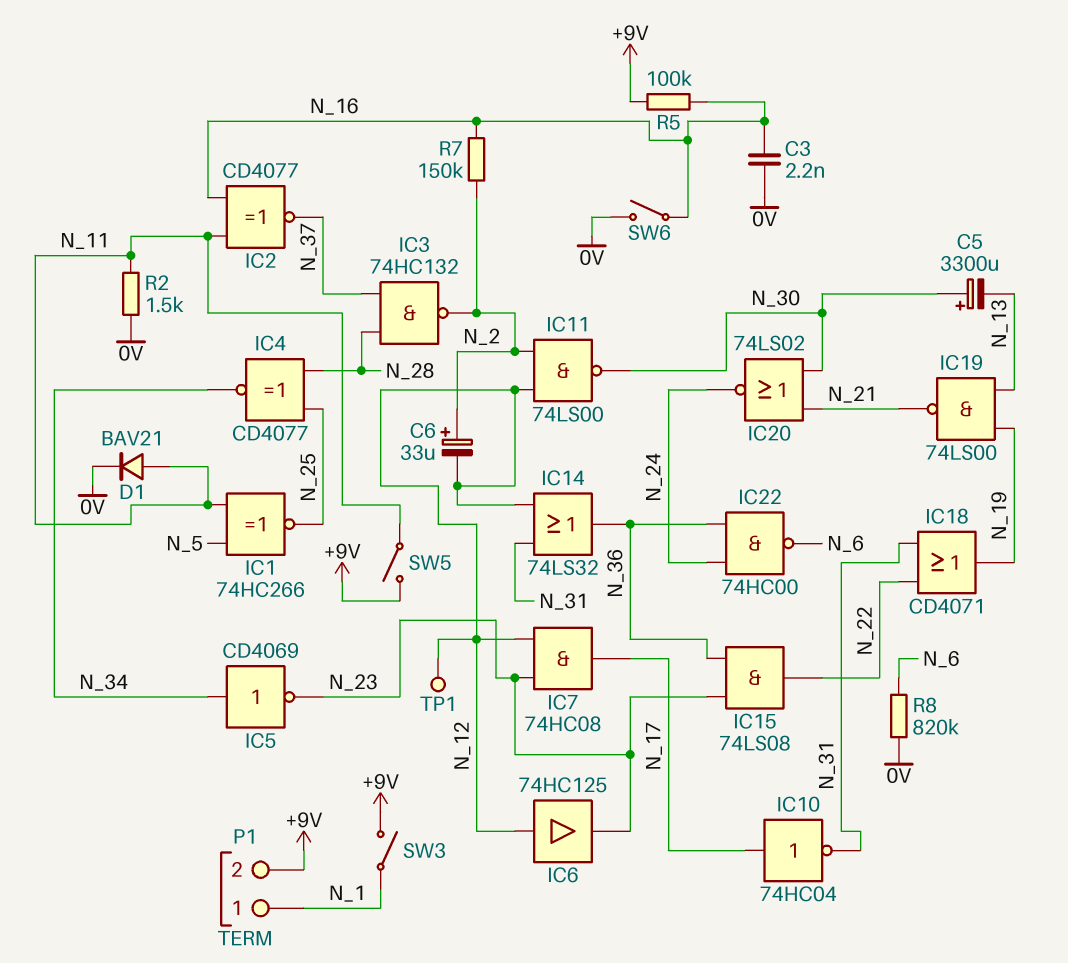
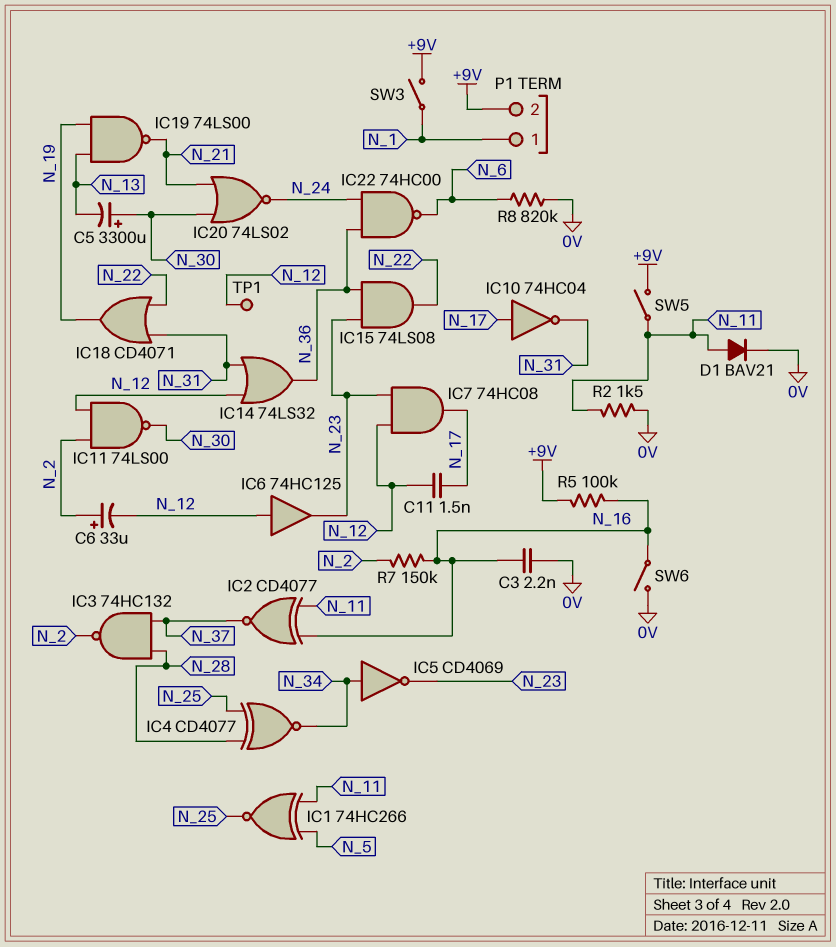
C11: none -> 1.5nF (N_12, N_17)

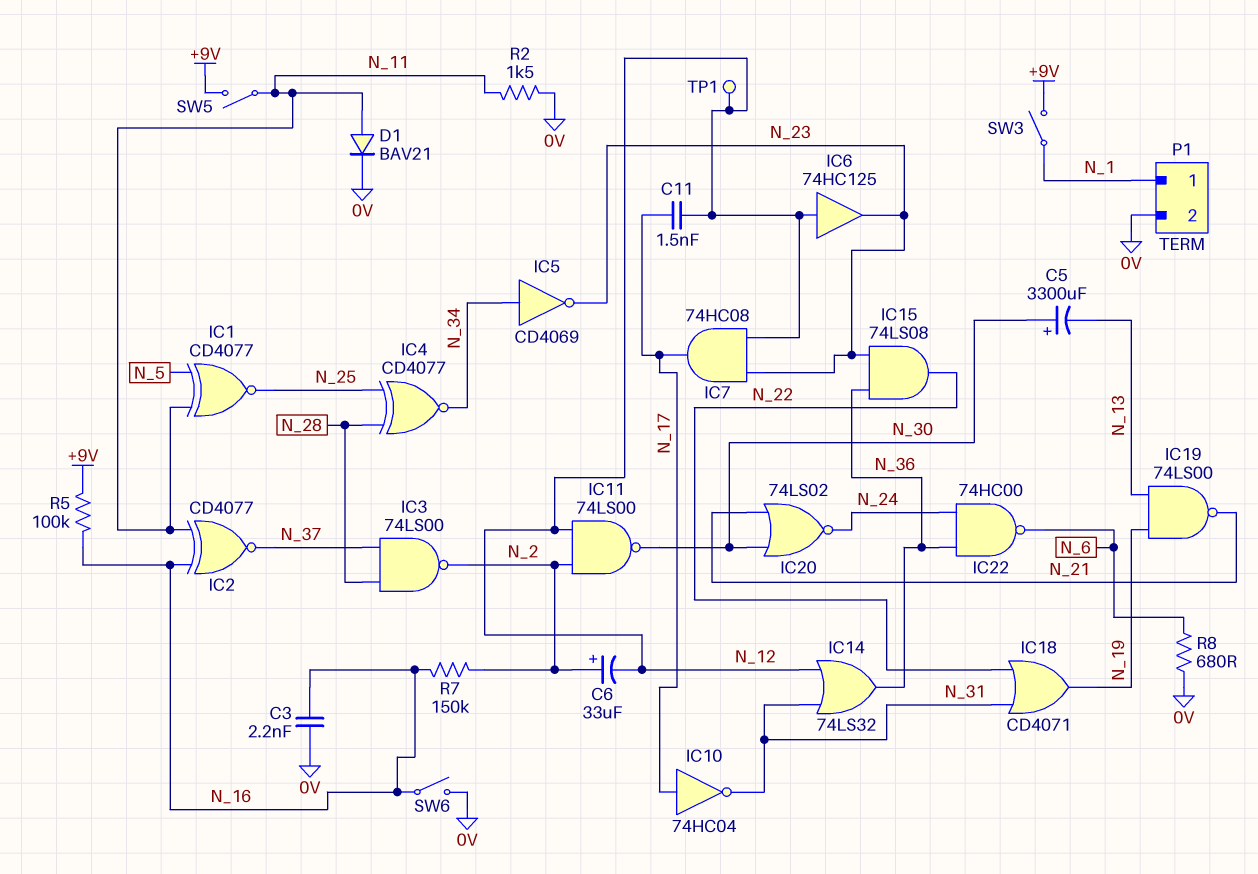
IC1: XNOR 74HC266 (in N_5, in N_11, out N_25) -> XNOR CD4077 (in N_5, in N_11, out N_25)
IC3: NAND 74HC132 (in N_28, in N_37, out N_2) -> NAND 74LS00 (in N_28, in N_37, out N_2)
P1 pin 2: +9V -> 0V
R8: 820k (0V, N_6) -> 680 (0V, N_6)

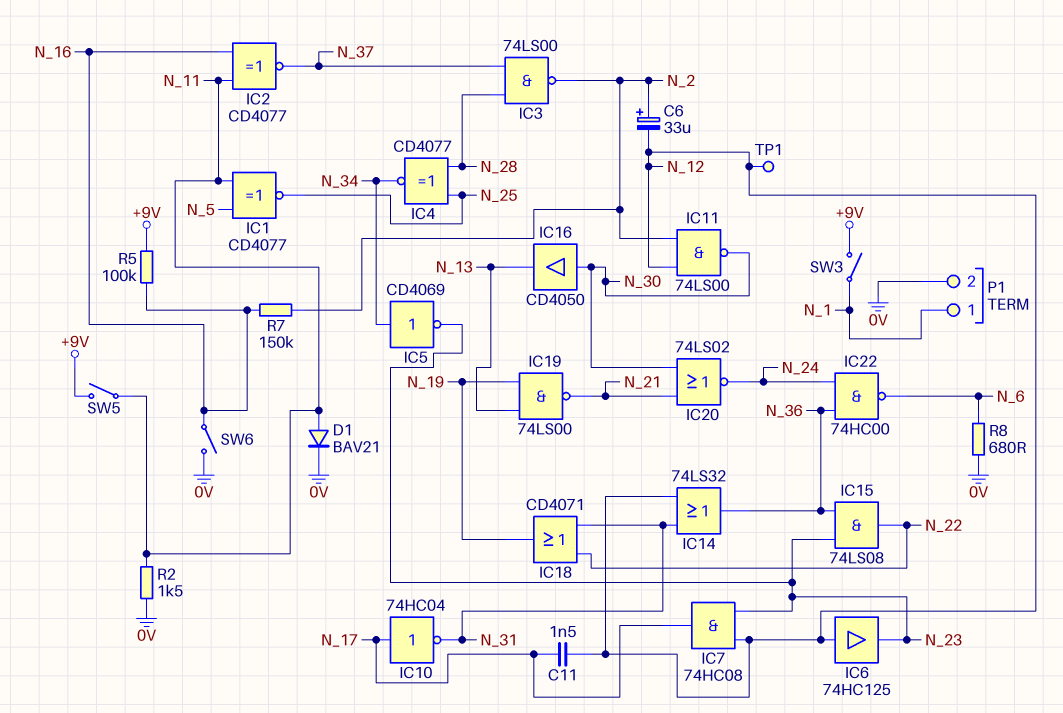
C3: 2.2nF (0V, N_16) -> none
C5: 3300uF (plus N_30, minus N_13) -> none
IC16: none -> buffer CD4050 (in N_30, out N_13)

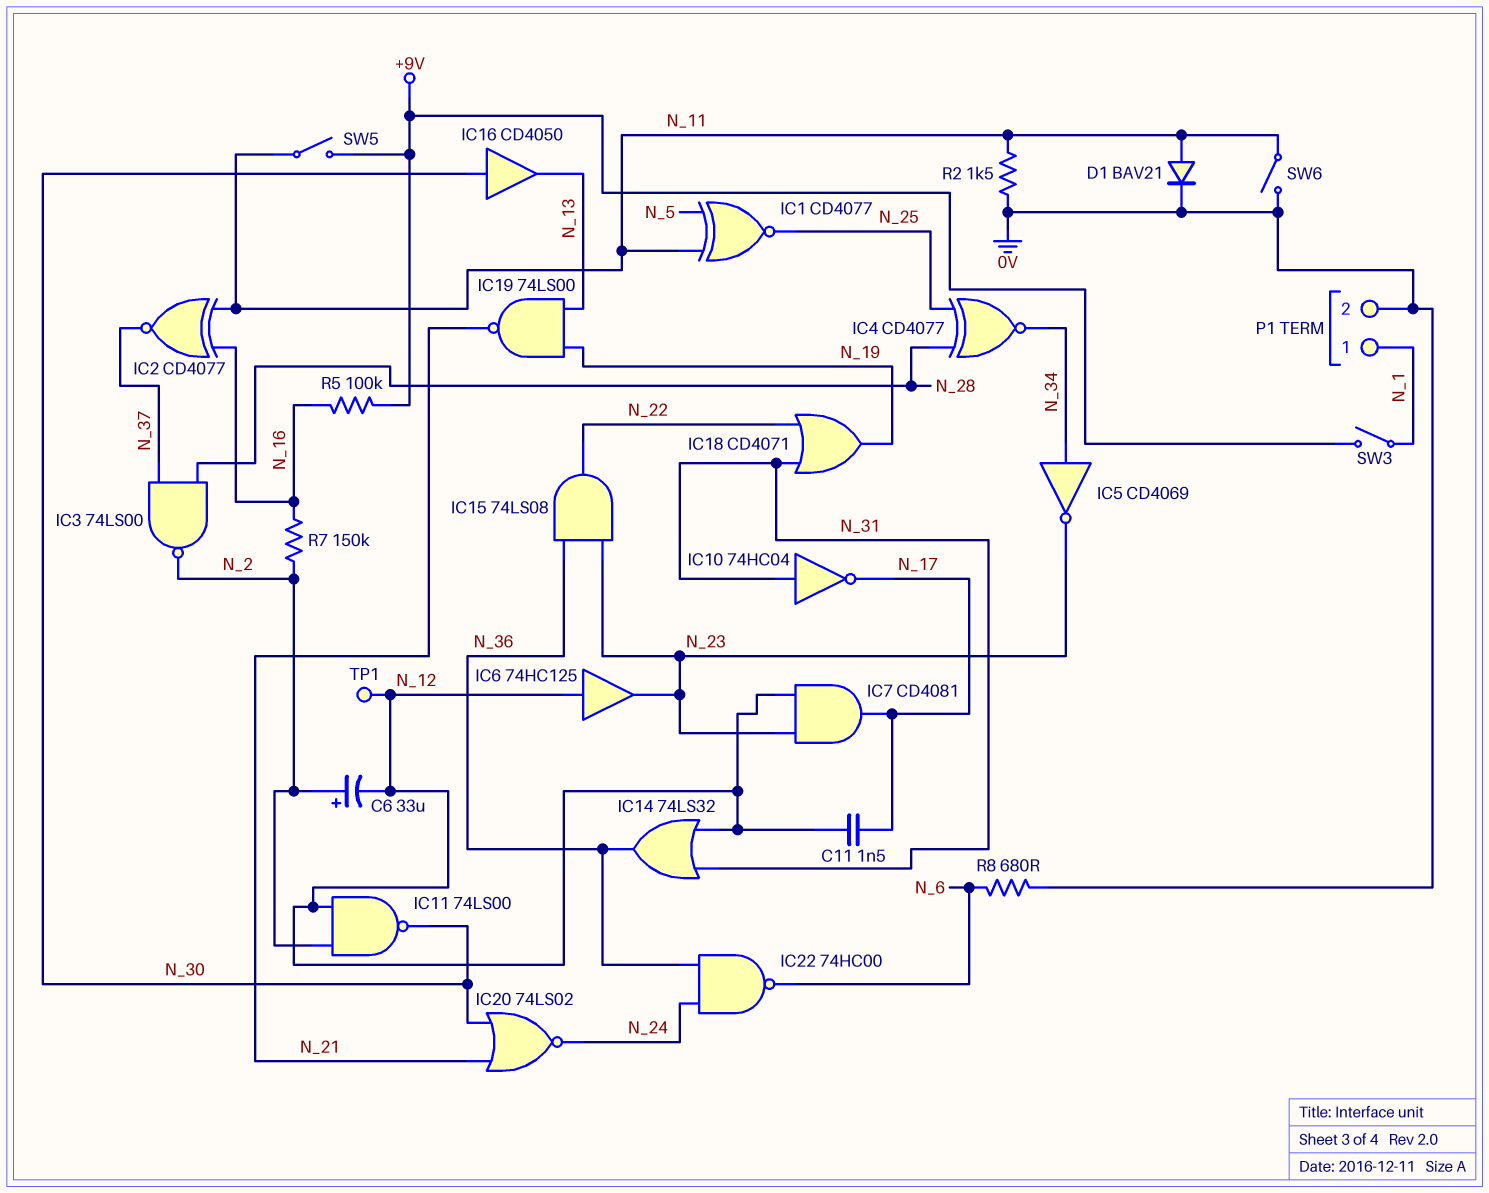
IC7: AND 74HC08 (in N_12, in N_23, out N_17) -> AND CD4081 (in N_12, in N_23, out N_17)
IC10: NOT 74HC04 (in N_17, out N_31) -> NOT 74HC04 (in N_31, out N_17)
SW6: switch (0V, N_16) -> switch (0V, N_11)

